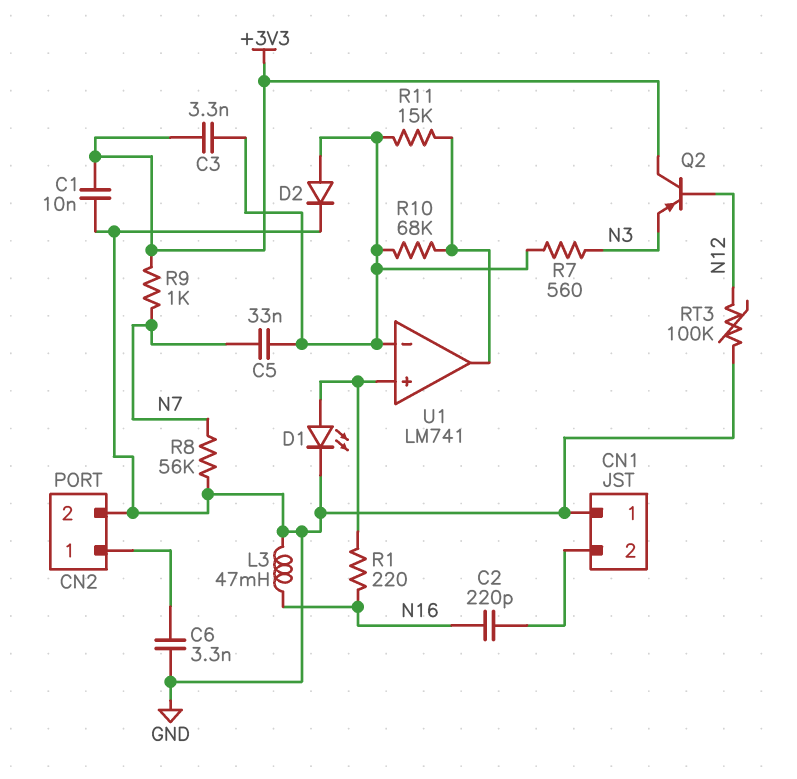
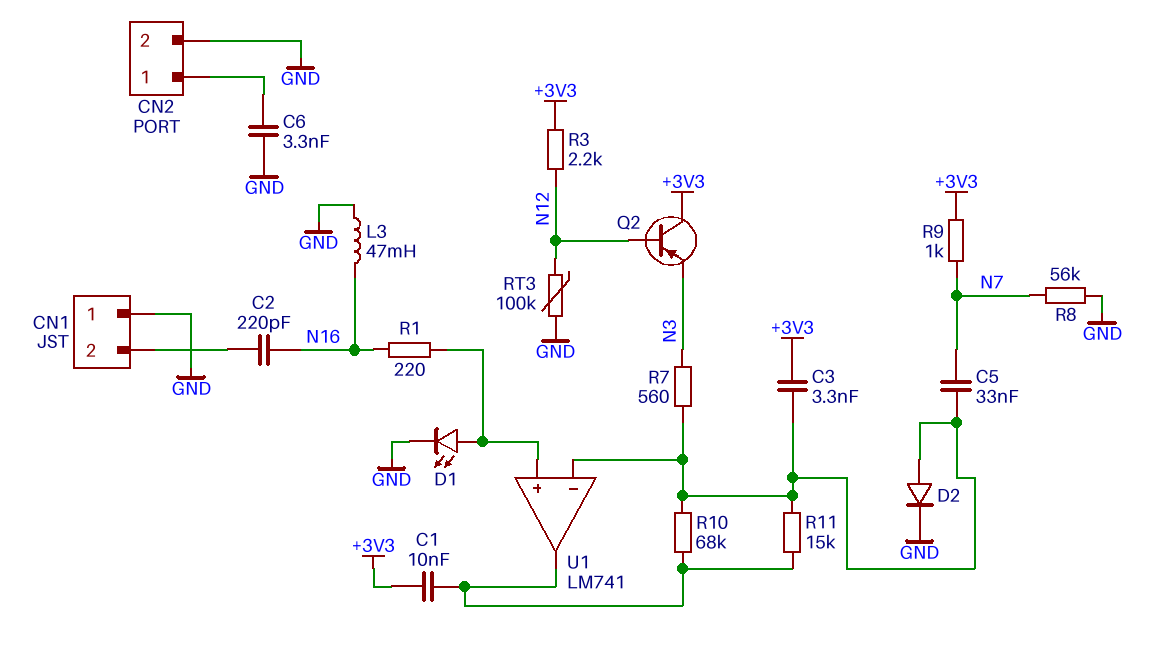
C1: 10nF (+3V3, GND) -> 10nF (+3V3, U1/out)
R3: none -> 2.2k (+3V3, N12)

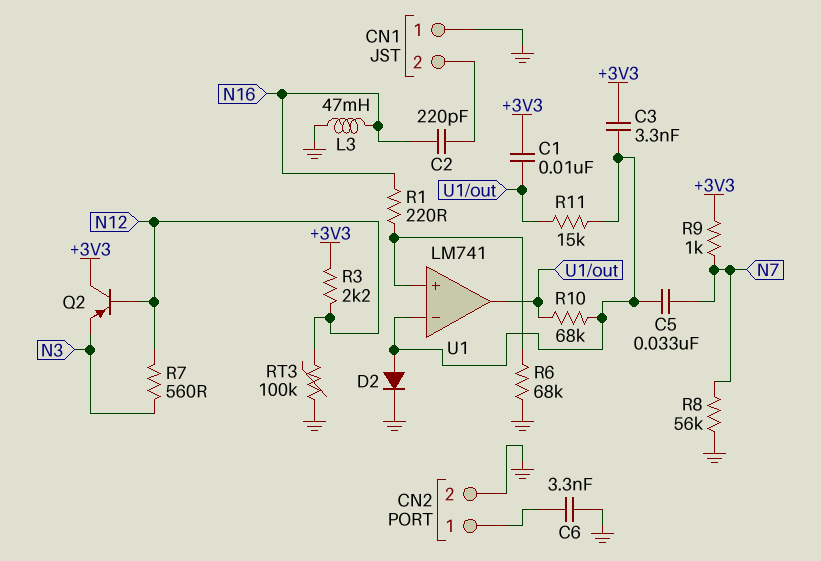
D1: LED (A U1/in+, K GND) -> none
R6: none -> 68k (GND, U1/in+)
R7: 560 (N3, U1/in-) -> 560 (N3, N12)

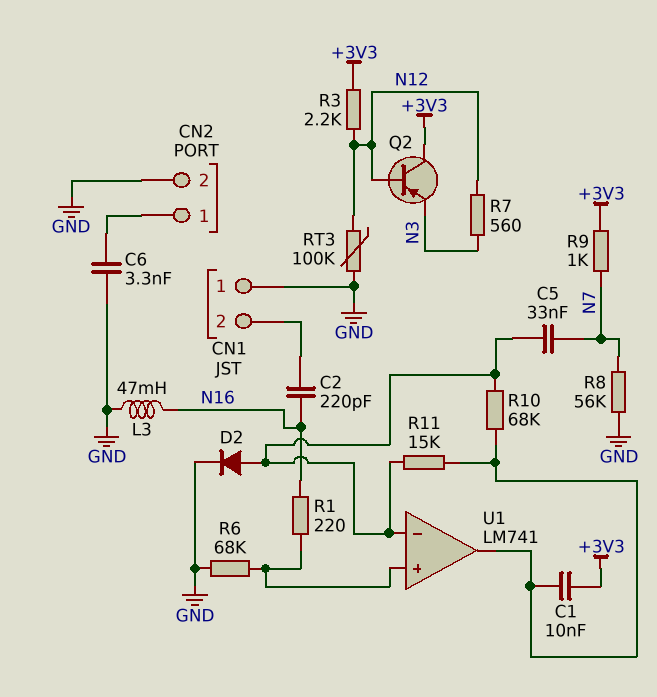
C3: 3.3nF (+3V3, U1/in-) -> none

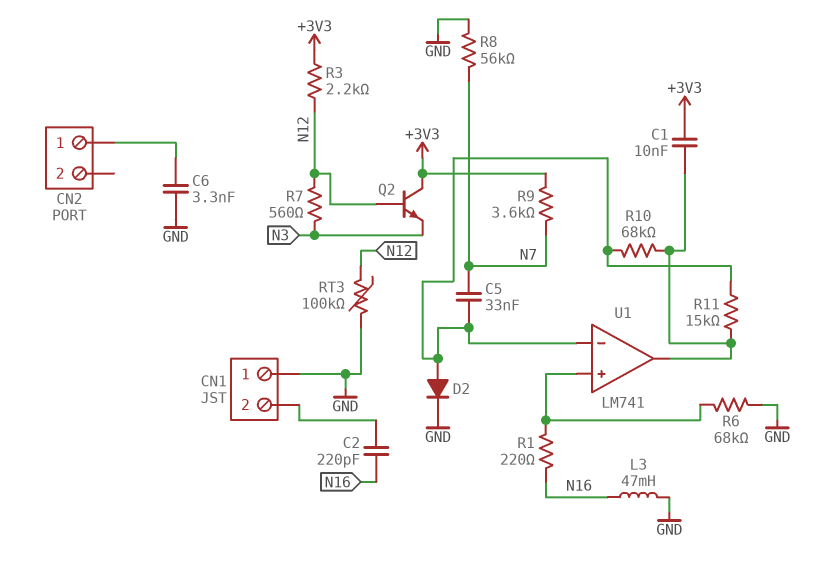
CN2 pin 2: GND -> none
Q2: PNP (B N12, C +3V3, E N3) -> NPN (B N12, C +3V3, E N3)
R9: 1k (+3V3, N7) -> 3.6k (+3V3, N7)

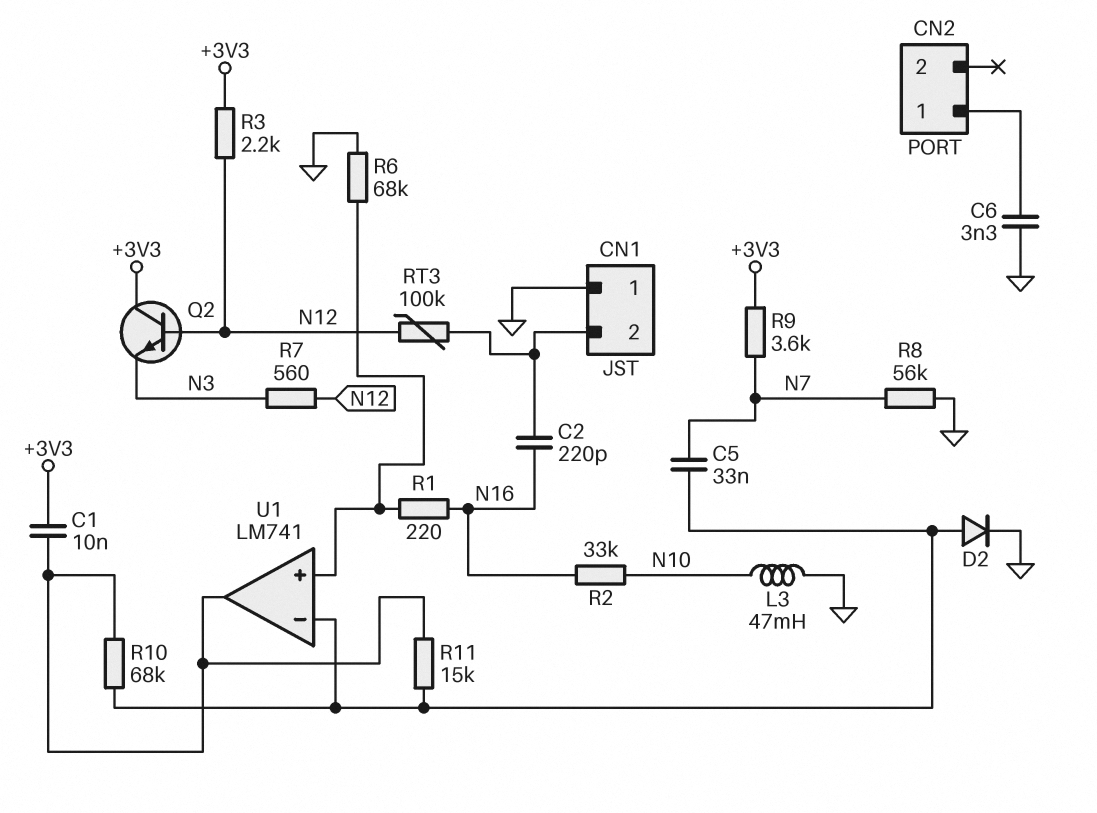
L3: 47mH (GND, N16) -> 47mH (GND, N10)
R2: none -> 33k (N10, N16)
RT3: 100k (GND, N12) -> 100k (CN1/2, N12)

